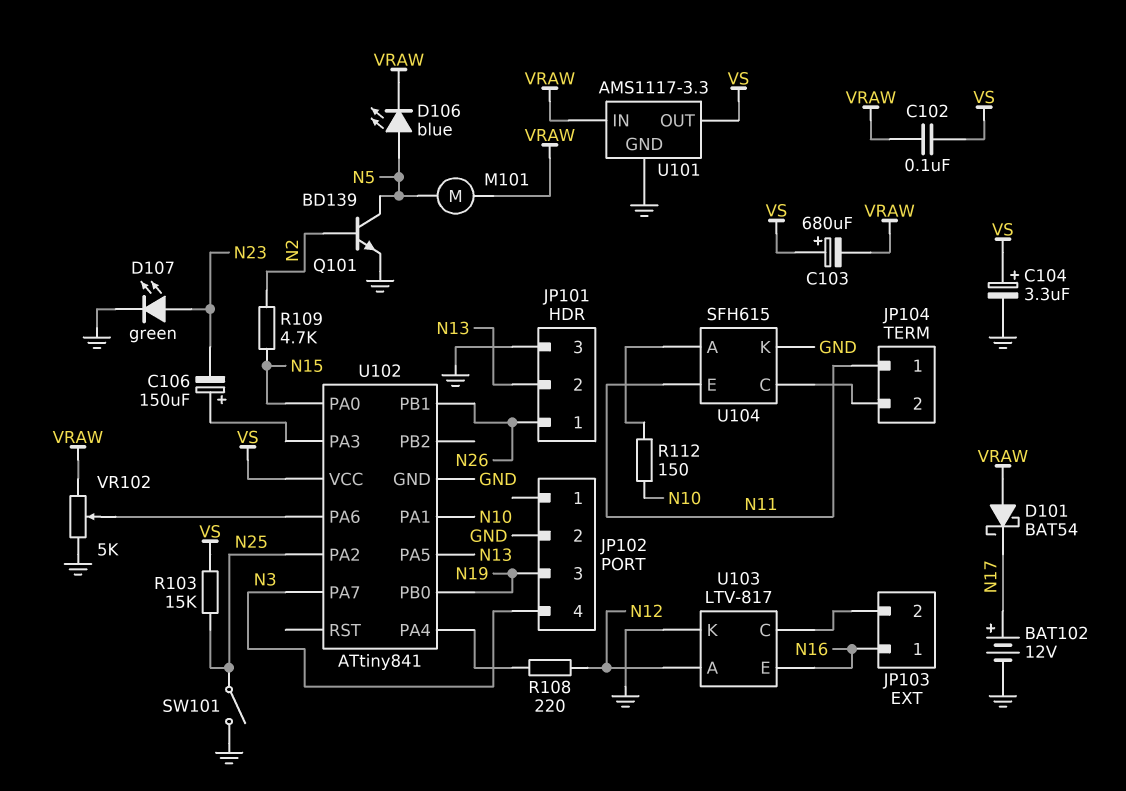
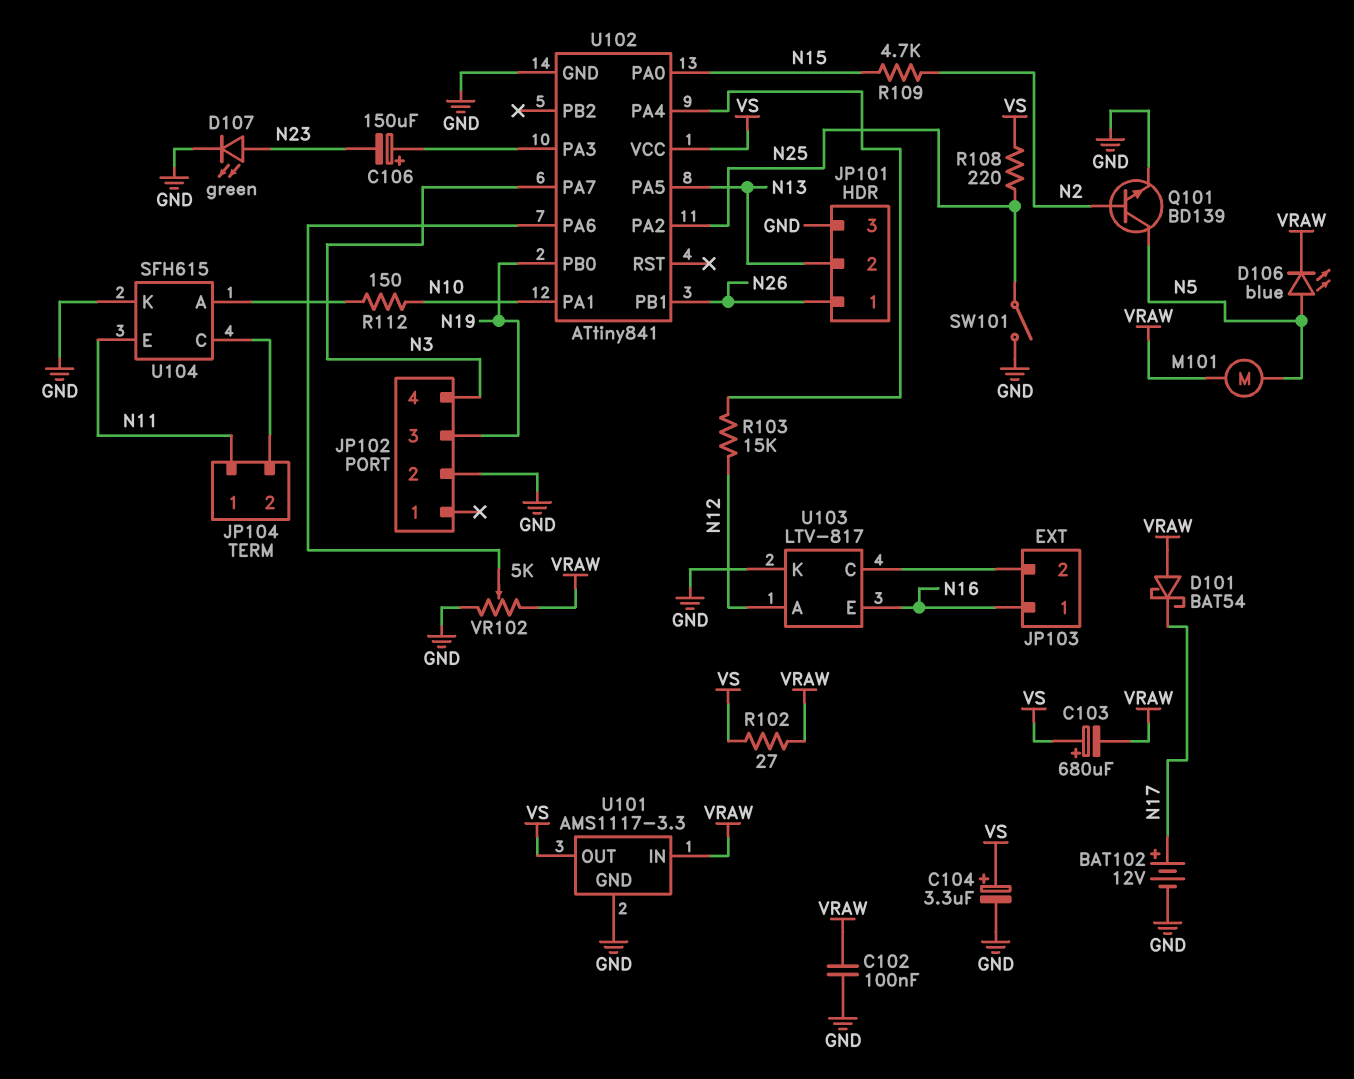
C102: 100nF (VRAW, VS) -> 100nF (GND, VRAW)
R102: none -> 27 (VRAW, VS)
R103: 15k (N25, VS) -> 15k (N12, U102/PA4)
R108: 220 (N12, U102/PA4) -> 220 (N25, VS)

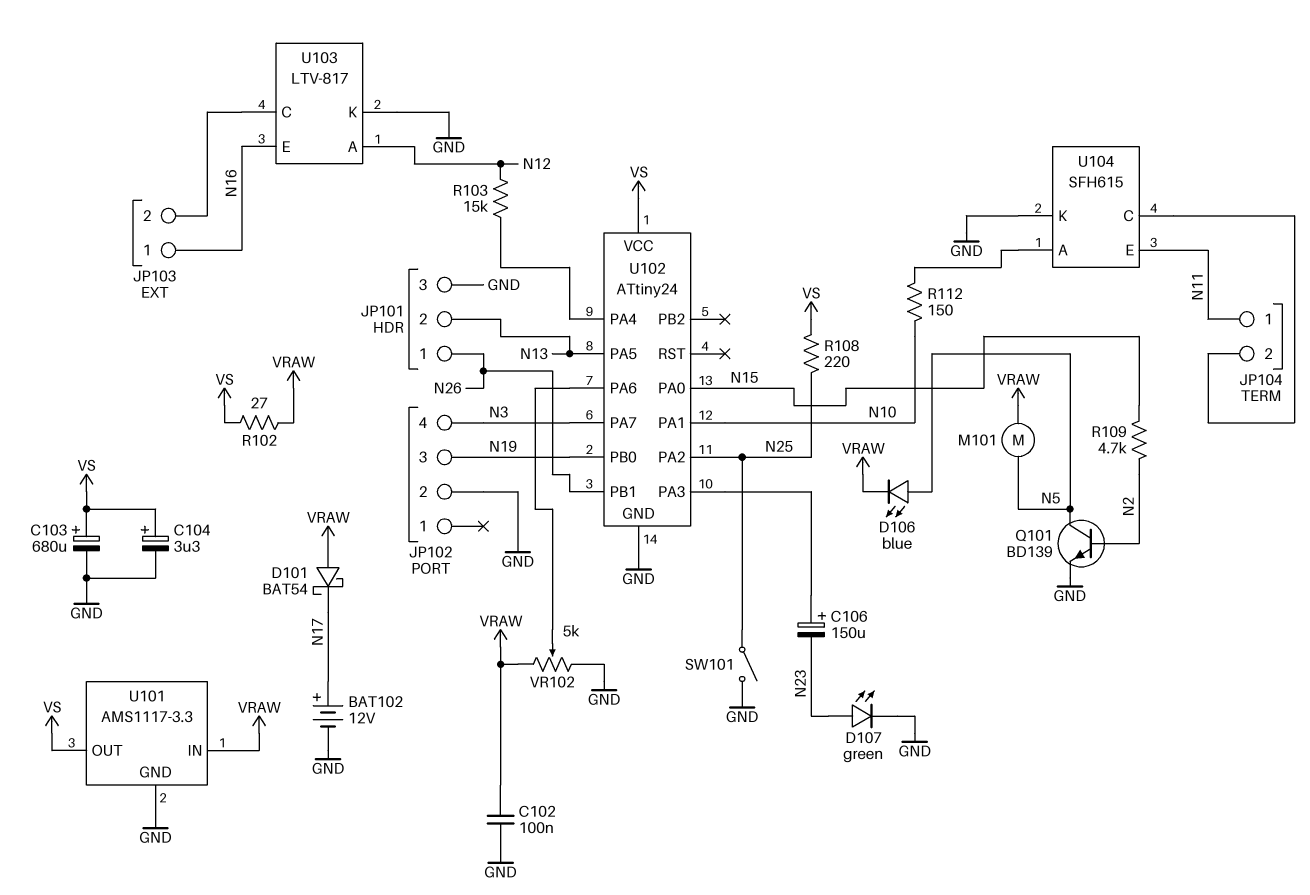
C103: 680uF (plus VS, minus VRAW) -> 680uF (plus VS, minus GND)
U102: ATtiny841 -> ATtiny24

